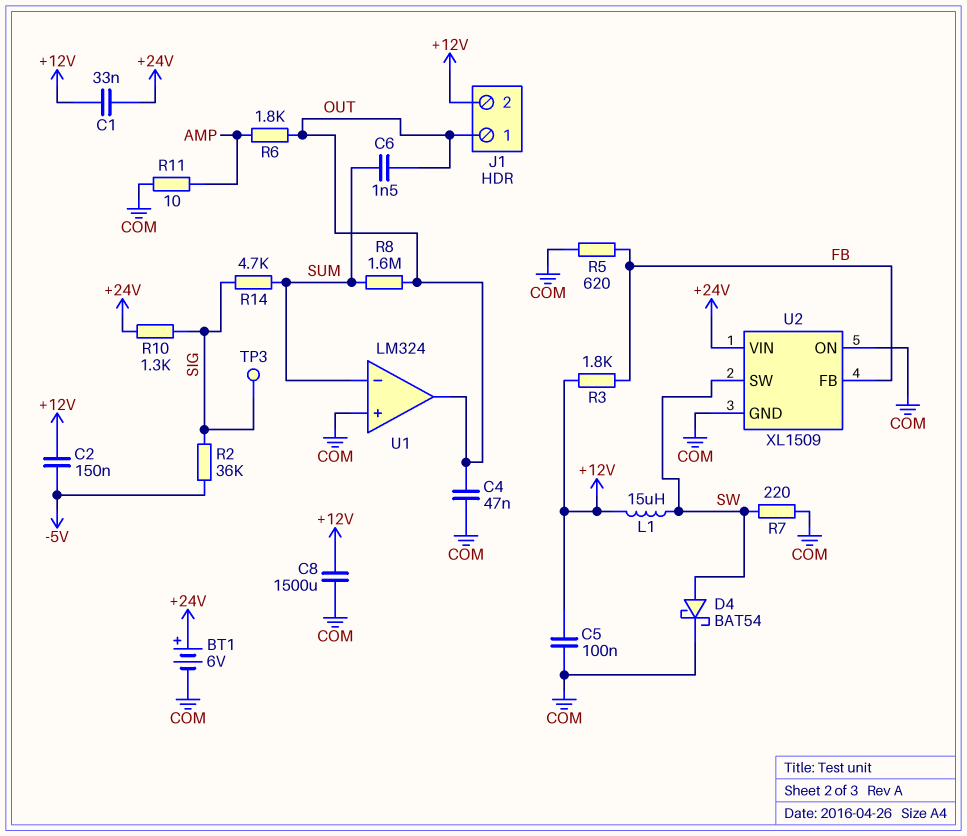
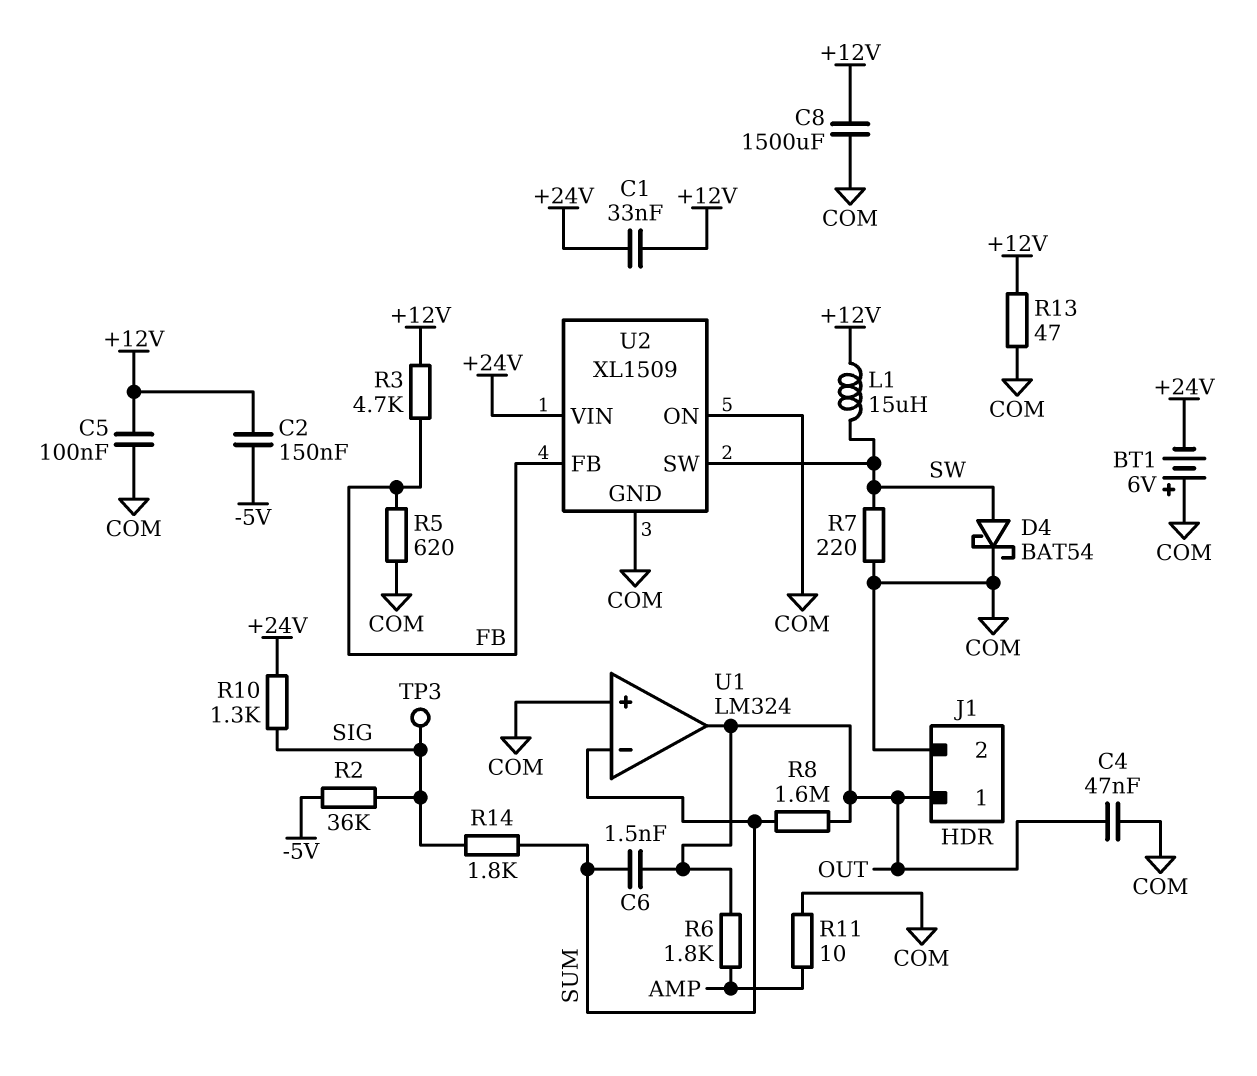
BT1: 6V (plus +24V, minus COM) -> 6V (plus COM, minus +24V)
J1 pin 2: +12V -> COM
R3: 1.8k (+12V, FB) -> 4.7k (+12V, FB)
R13: none -> 47 (+12V, COM)
R14: 4.7k (SIG, SUM) -> 1.8k (SIG, SUM)

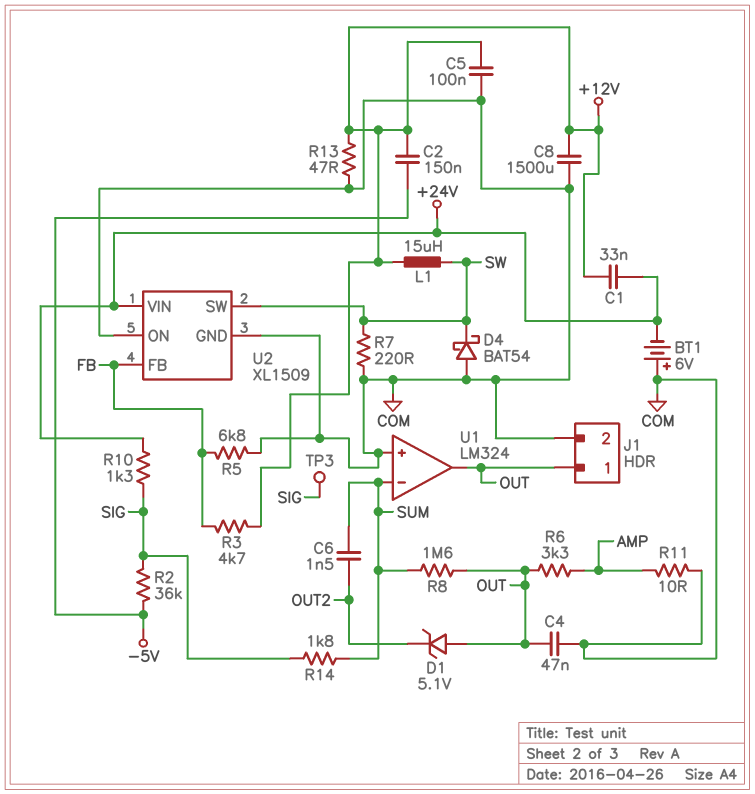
C6: 1.5nF (OUT, SUM) -> 1.5nF (OUT2, SUM)
D1: none -> zener 5.1V (A OUT, K OUT2)
D4: schottky BAT54 (A SW, K COM) -> schottky BAT54 (A COM, K SW)
R5: 620 (COM, FB) -> 6.8k (COM, FB)
R6: 1.8k (AMP, OUT) -> 3.3k (AMP, OUT)

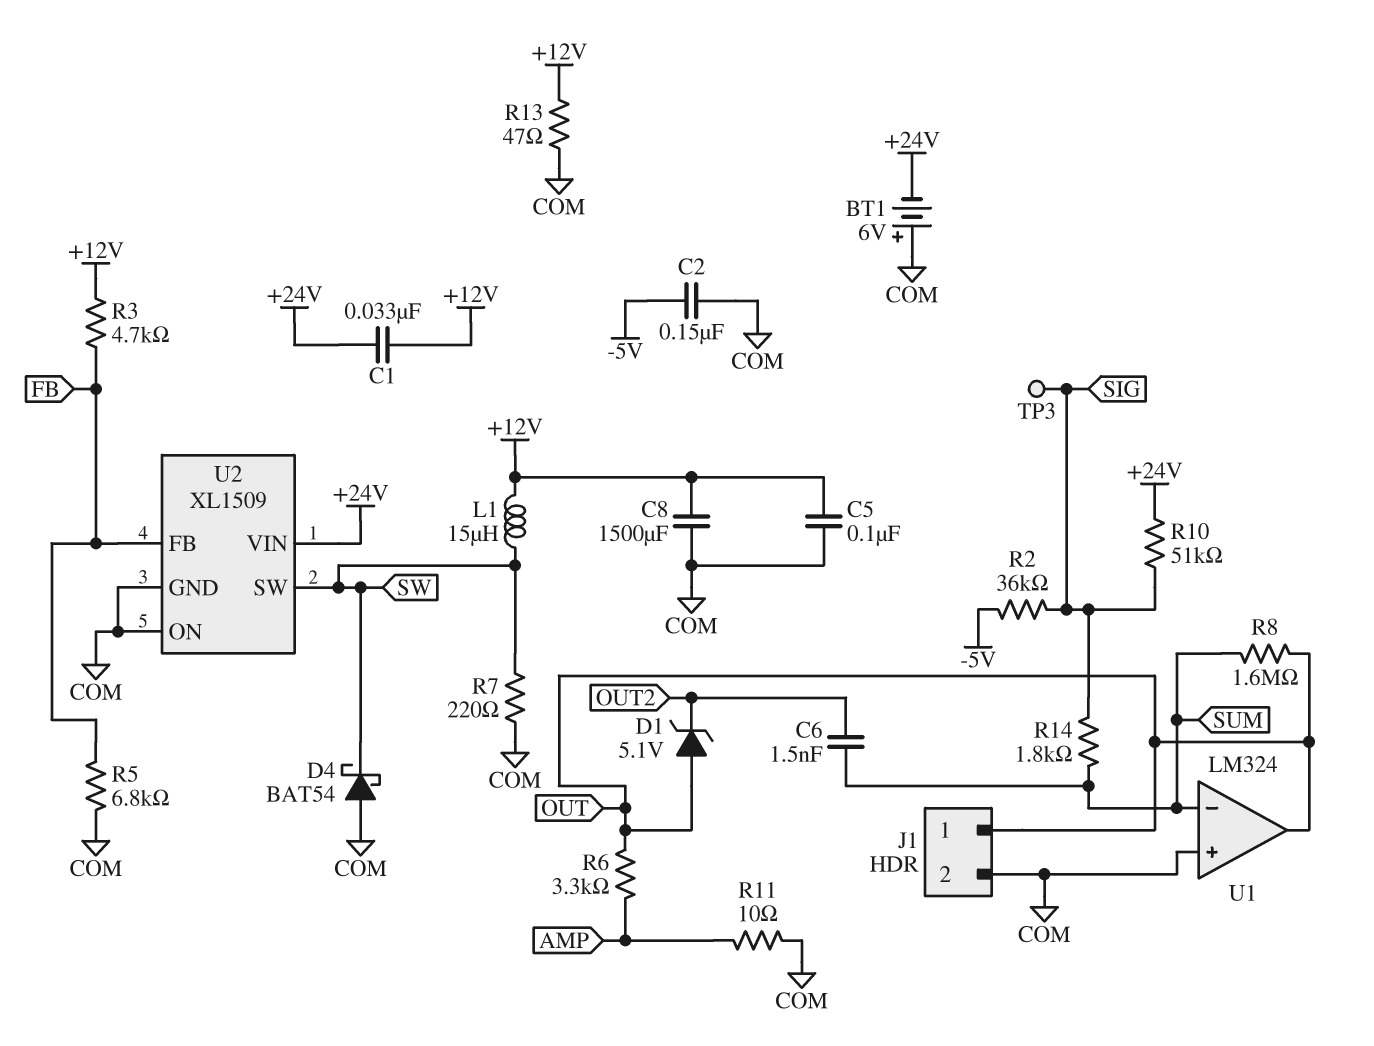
C2: 150nF (+12V, -5V) -> 150nF (-5V, COM)
C4: 47nF (COM, OUT) -> none
R10: 1.3k (+24V, SIG) -> 51k (+24V, SIG)

